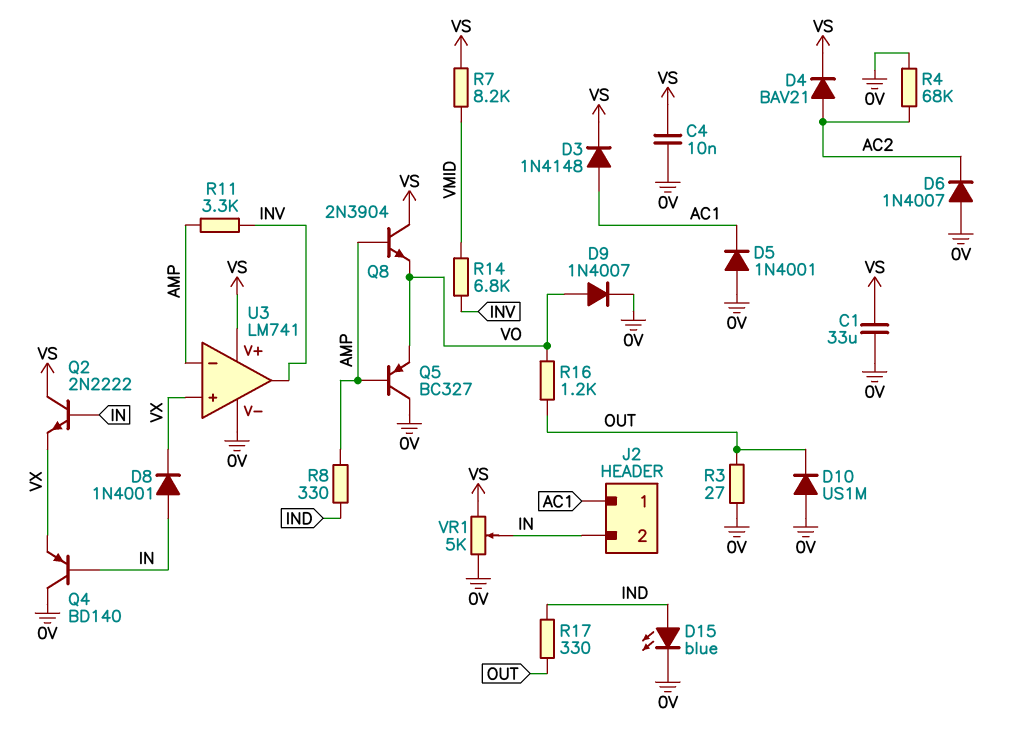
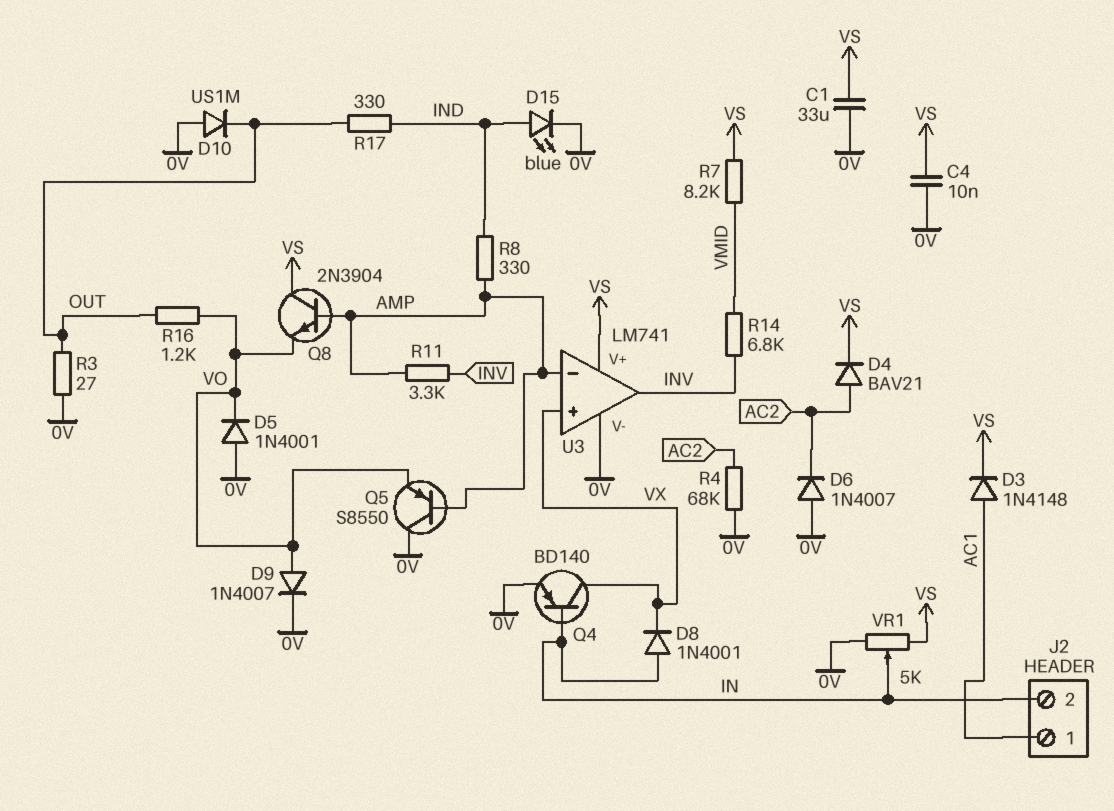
D5: diode 1N4001 (A 0V, K AC1) -> diode 1N4001 (A 0V, K VO)
Q2: NPN 2N2222 (B IN, C VS, E VX) -> none
Q4: PNP BD140 (B IN, C 0V, E VX) -> PNP BD140 (B IN, C VX, E 0V)
Q5: PNP BC327 (B AMP, C 0V, E VO) -> PNP S8550 (B AMP, C 0V, E VO)

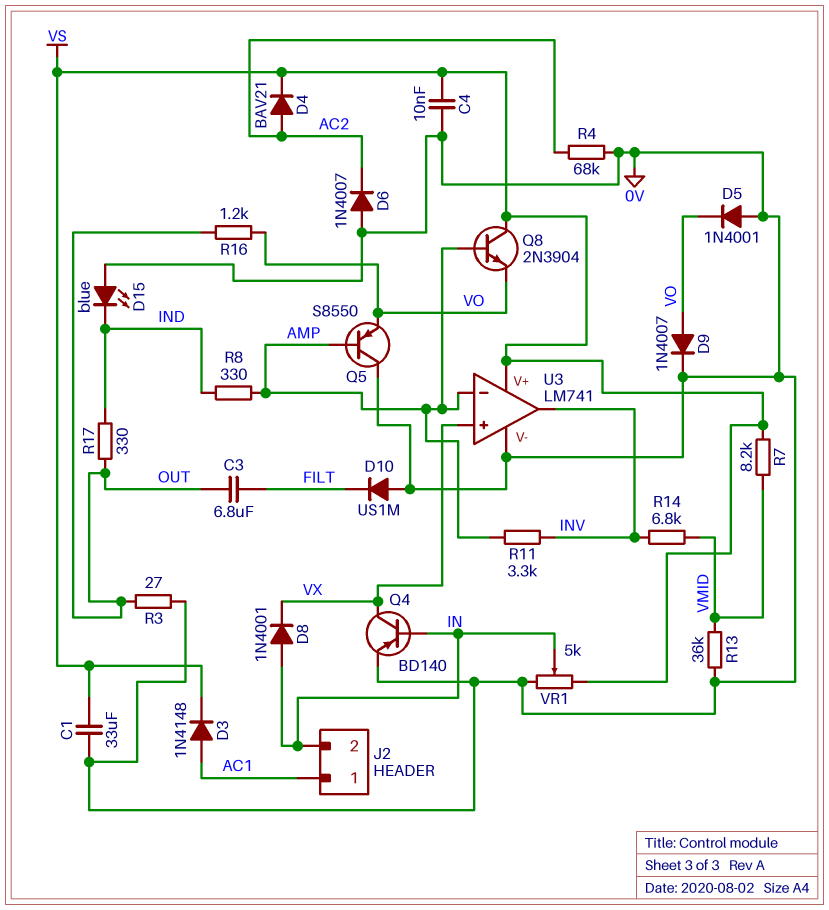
C3: none -> 6.8uF (FILT, OUT)
D10: diode US1M (A 0V, K OUT) -> diode US1M (A 0V, K FILT)
D15: LED blue (A IND, K 0V) -> LED blue (A 0V, K IND)
R13: none -> 36k (0V, VMID)

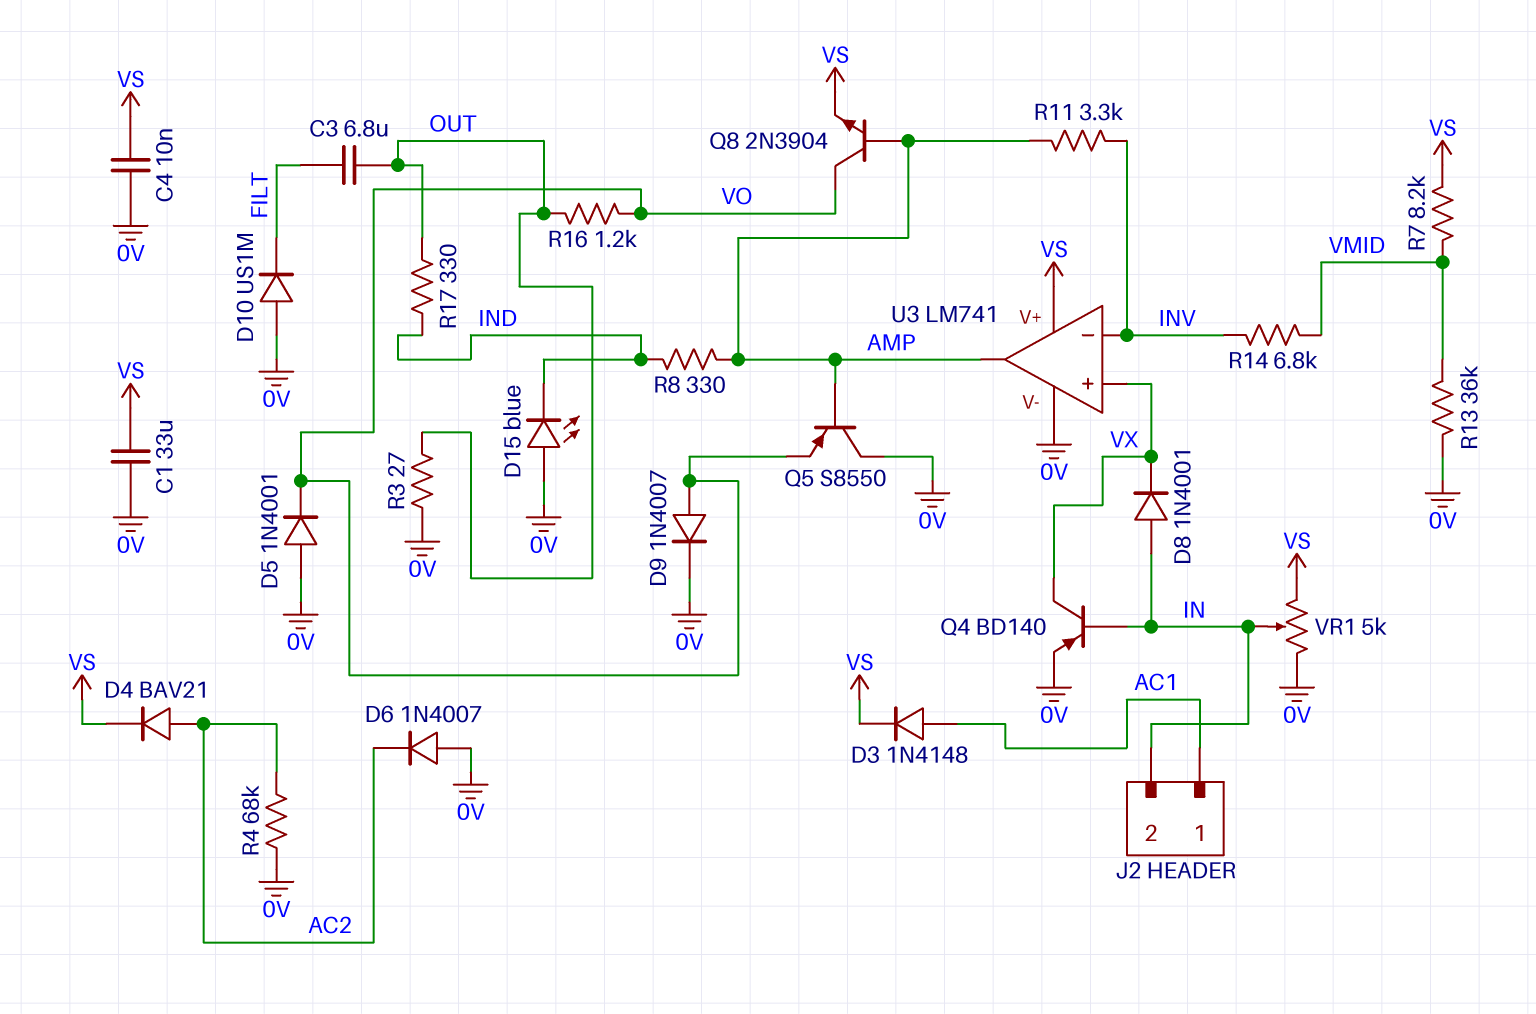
Q8: NPN 2N3904 (B AMP, C VS, E VO) -> NPN 2N3904 (B AMP, C VO, E VS)
U3 pin in-: AMP -> INV
U3 pin out: INV -> AMP

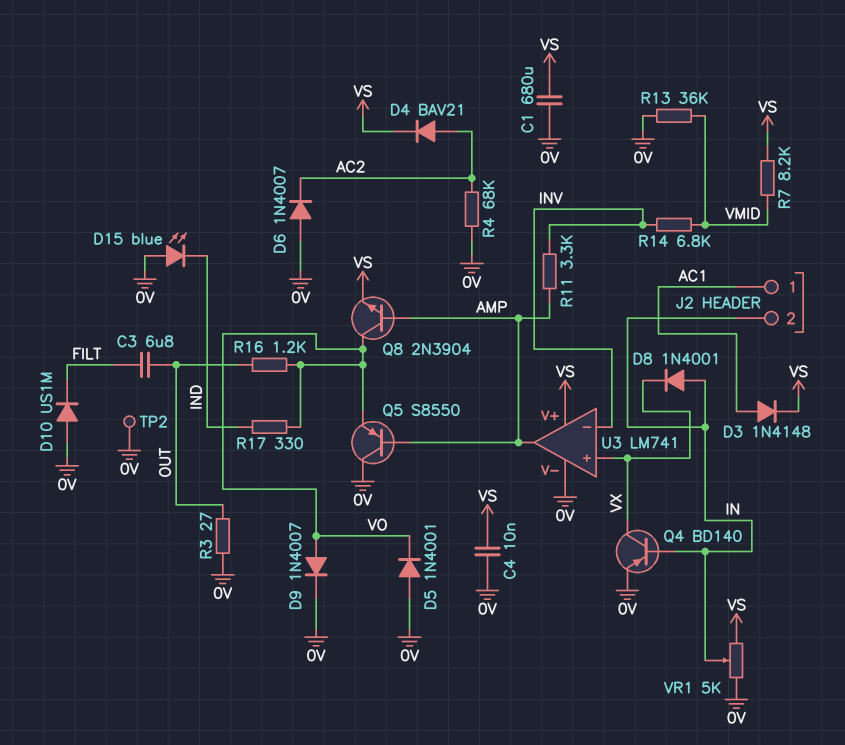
C1: 33uF (0V, VS) -> 680uF (0V, VS)
R8: 330 (AMP, IND) -> none
R17: 330 (IND, OUT) -> 330 (IND, VO)
TP2: none -> test point (0V)

